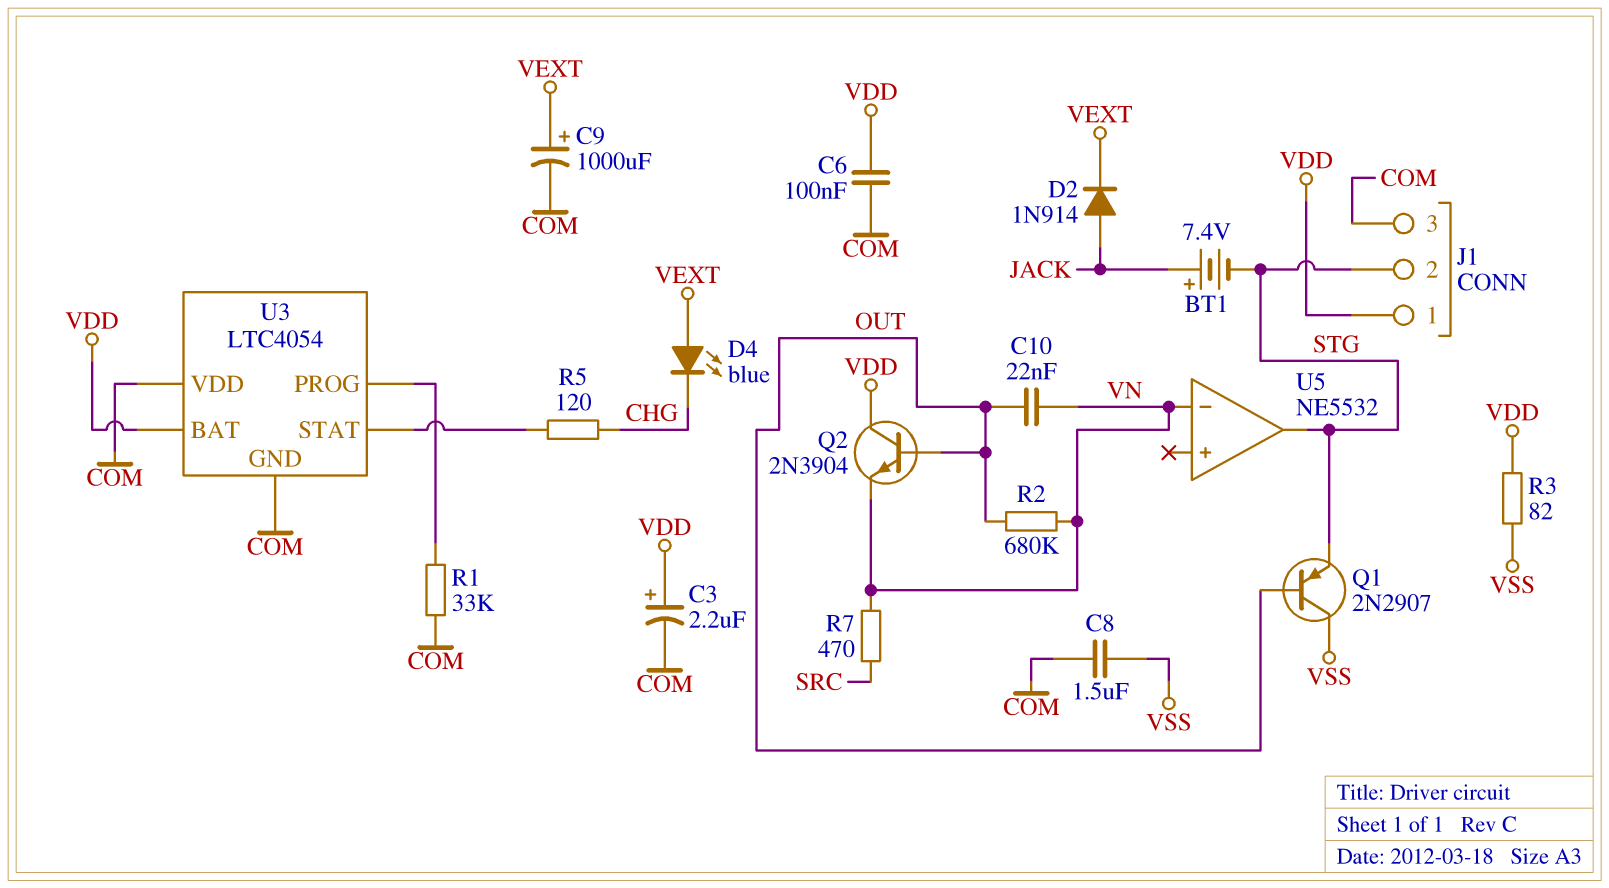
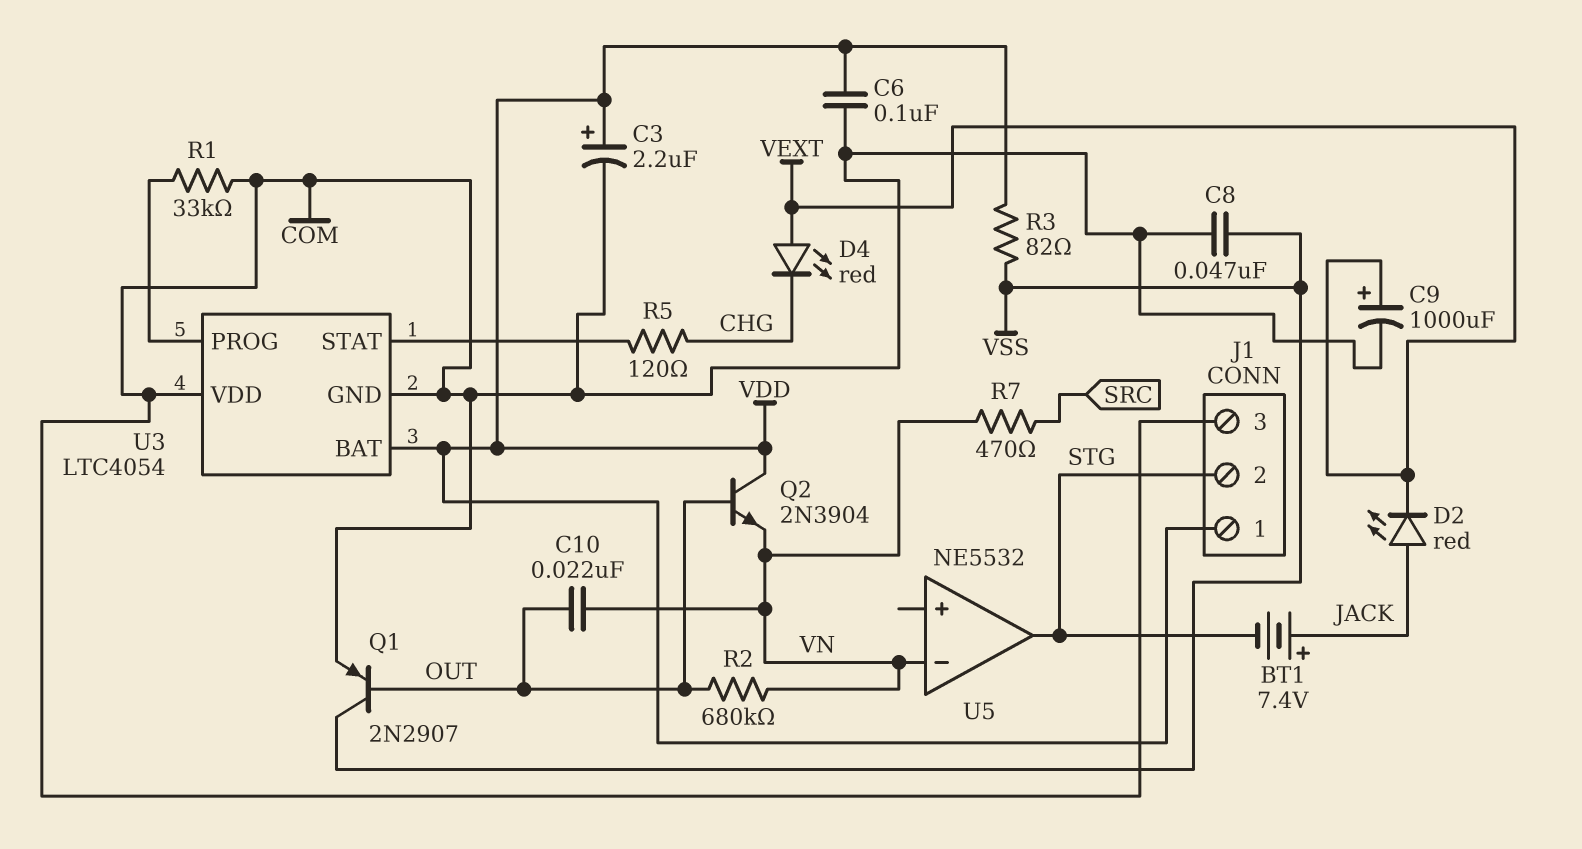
C8: 1.5uF (COM, VSS) -> 47nF (COM, VSS)
D2: diode 1N914 (A JACK, K VEXT) -> LED red (A JACK, K VEXT)
D4: LED blue (A VEXT, K CHG) -> LED red (A VEXT, K CHG)
Q1: PNP 2N2907 (B OUT, C VSS, E STG) -> PNP 2N2907 (B OUT, C VSS, E COM)

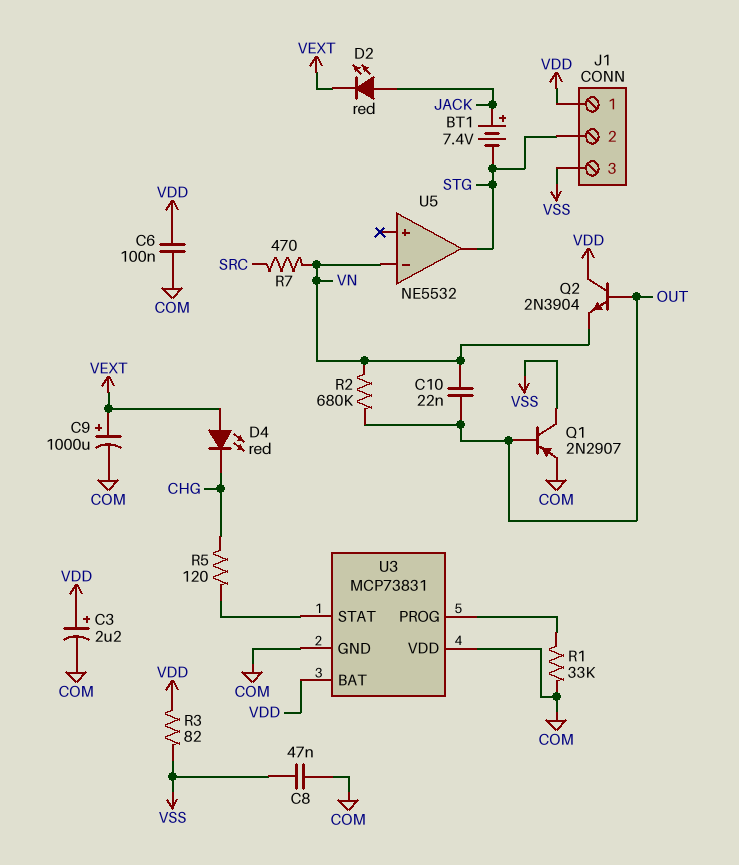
J1 pin 3: COM -> VSS
U3: LTC4054 -> MCP73831

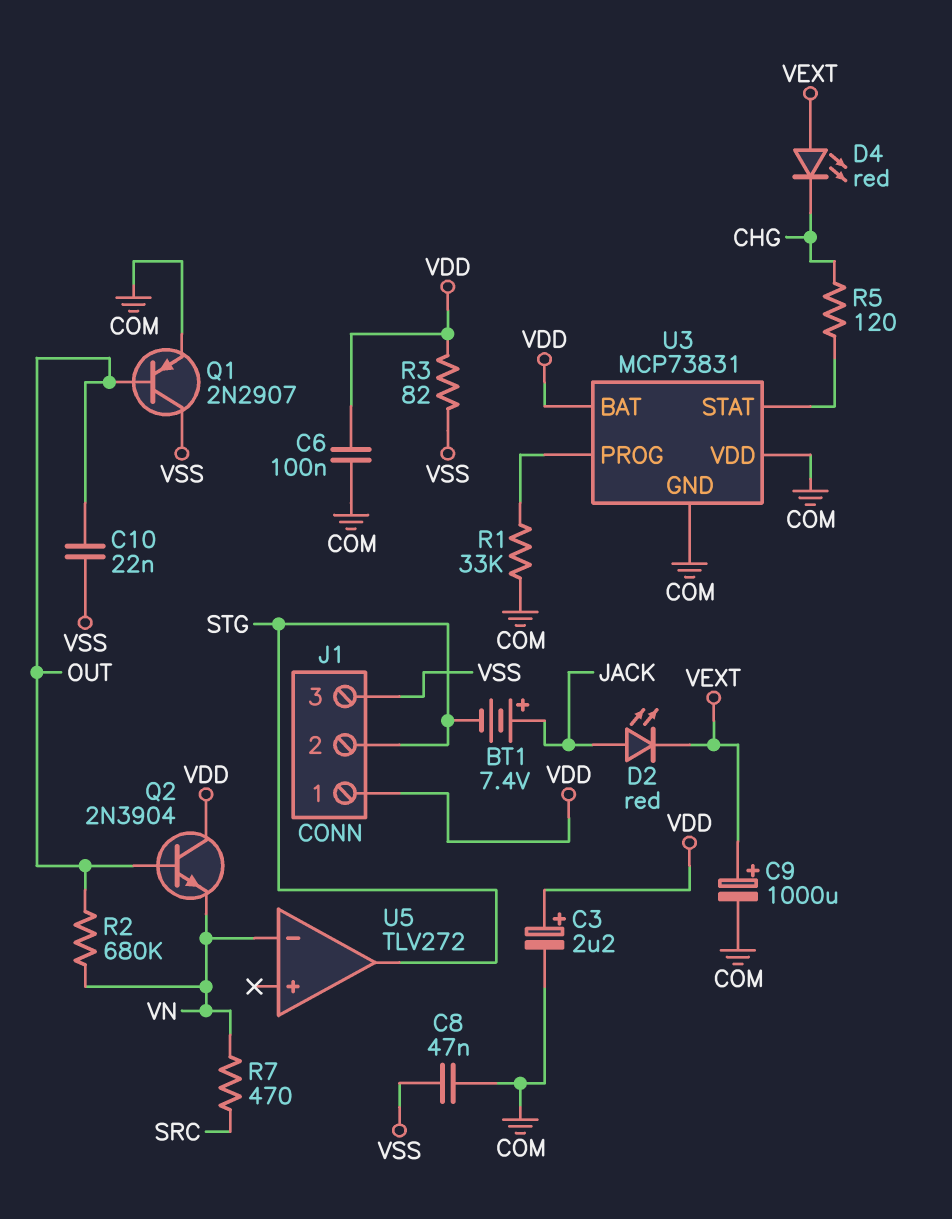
C10: 22nF (OUT, VN) -> 22nF (OUT, VSS)
U5: NE5532 -> TLV272

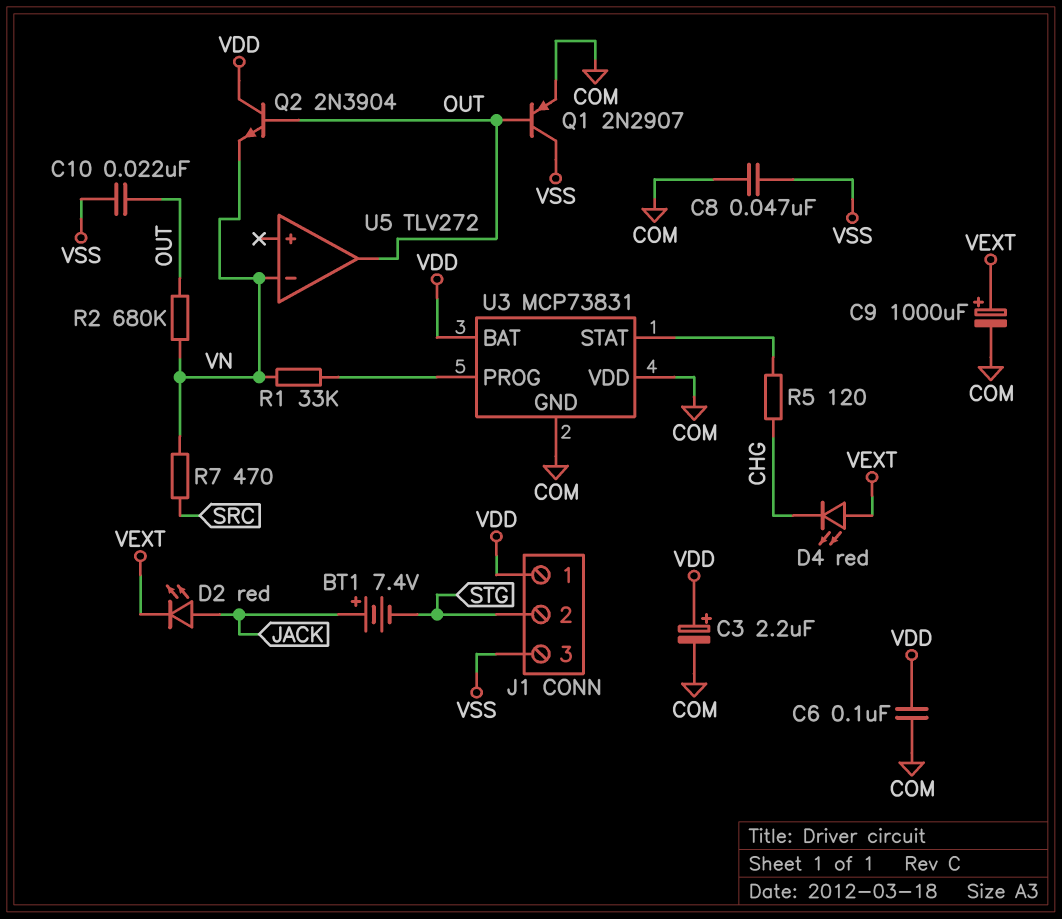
R1: 33k (COM, U3/PROG) -> 33k (U3/PROG, VN)
R3: 82 (VDD, VSS) -> none
U5 pin out: STG -> OUT

